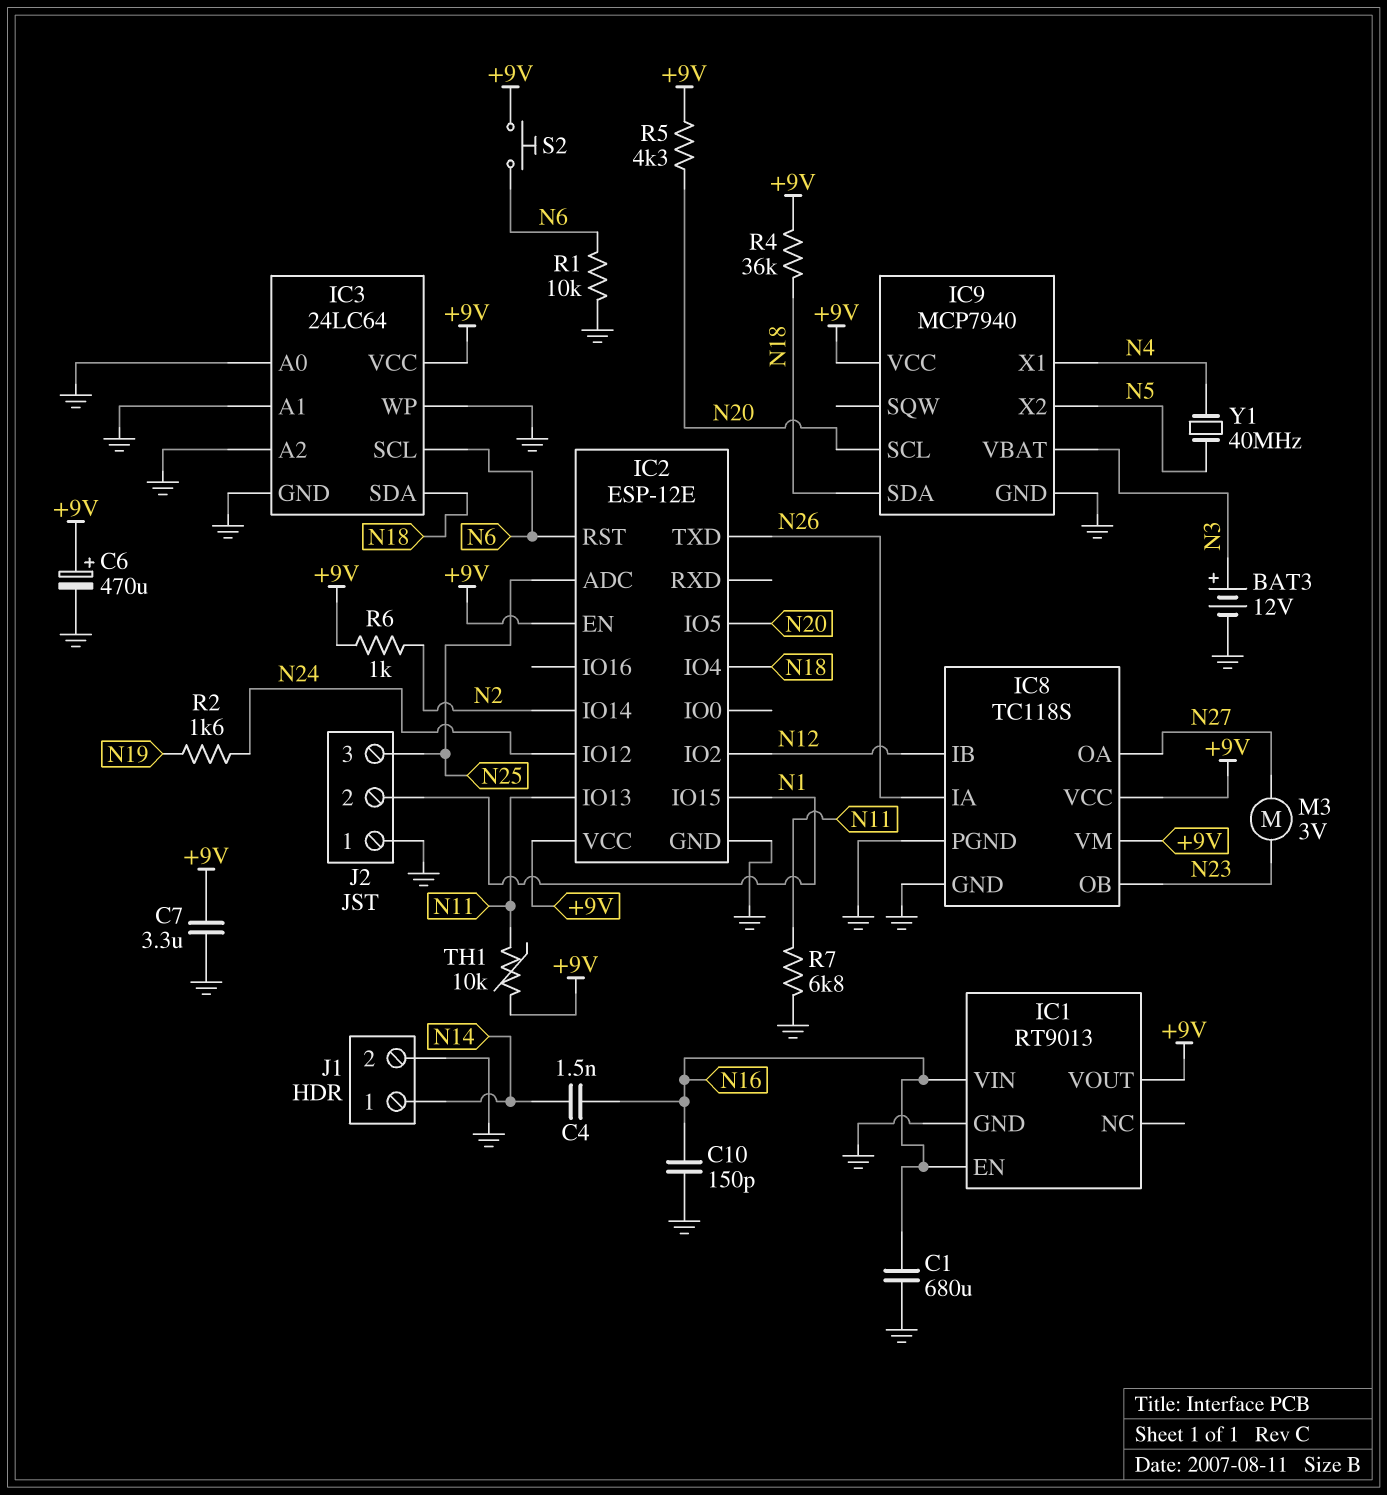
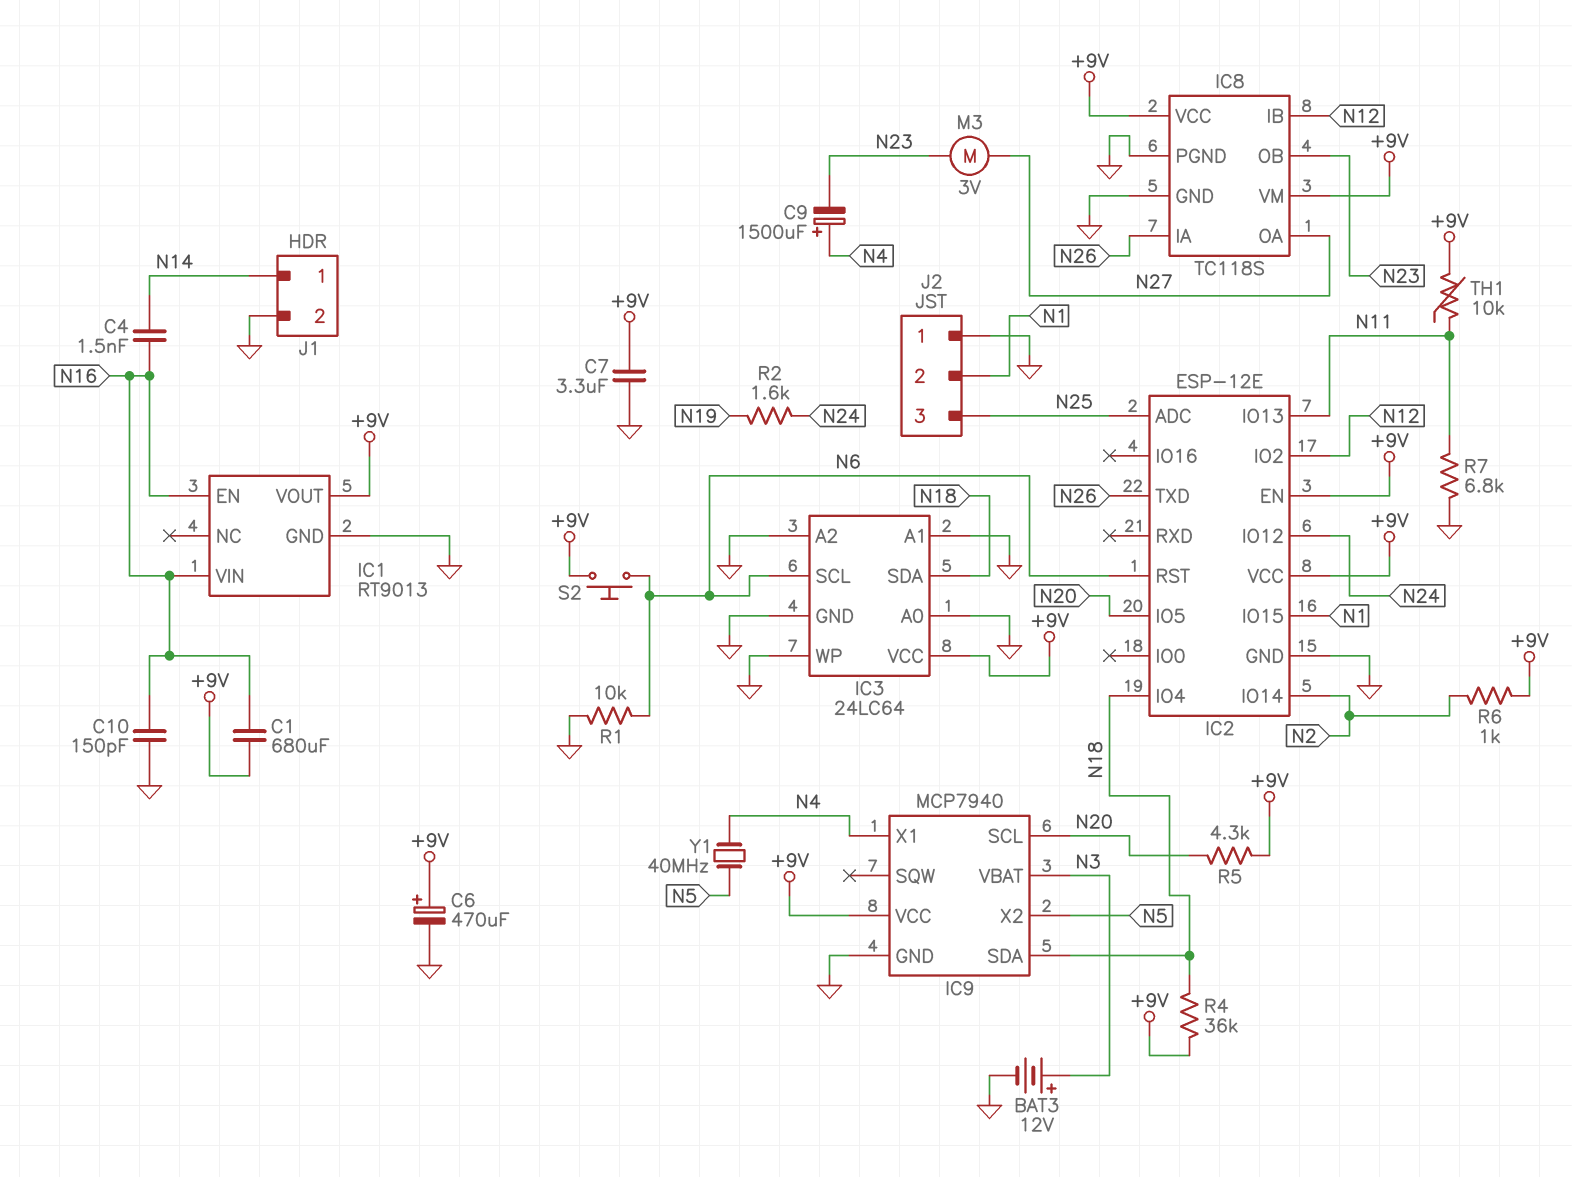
C1: 680uF (GND, N16) -> 680uF (+9V, N16)
C9: none -> 1500uF (plus N4, minus N23)

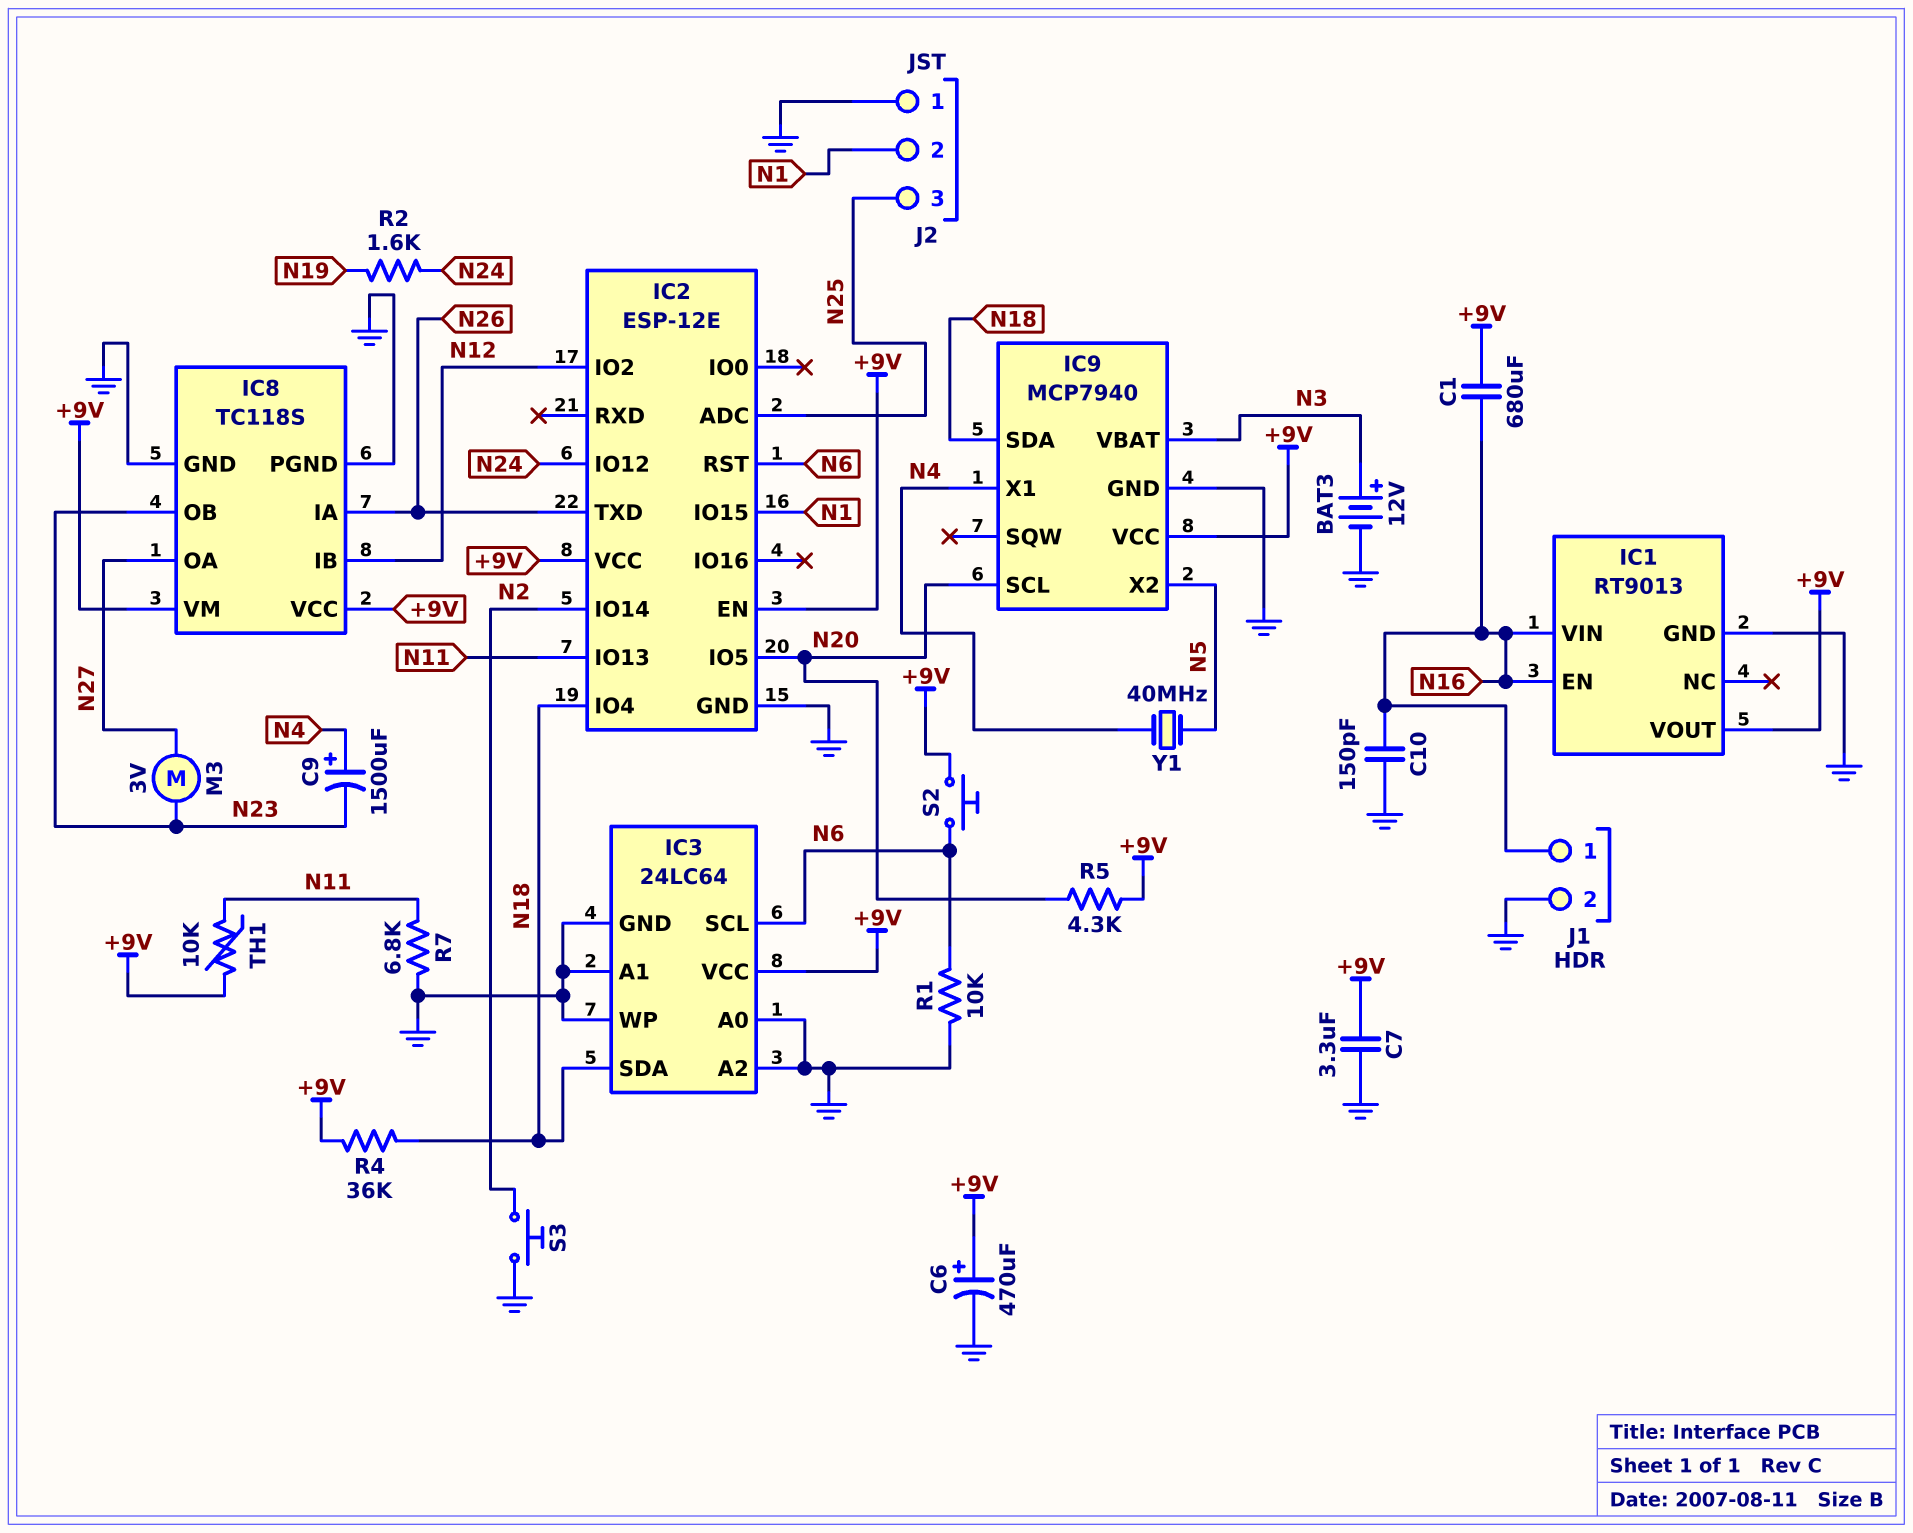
C4: 1.5nF (N14, N16) -> none
J1 pin 1: N14 -> N16
R6: 1k (+9V, N2) -> none
S3: none -> button (GND, N2)

